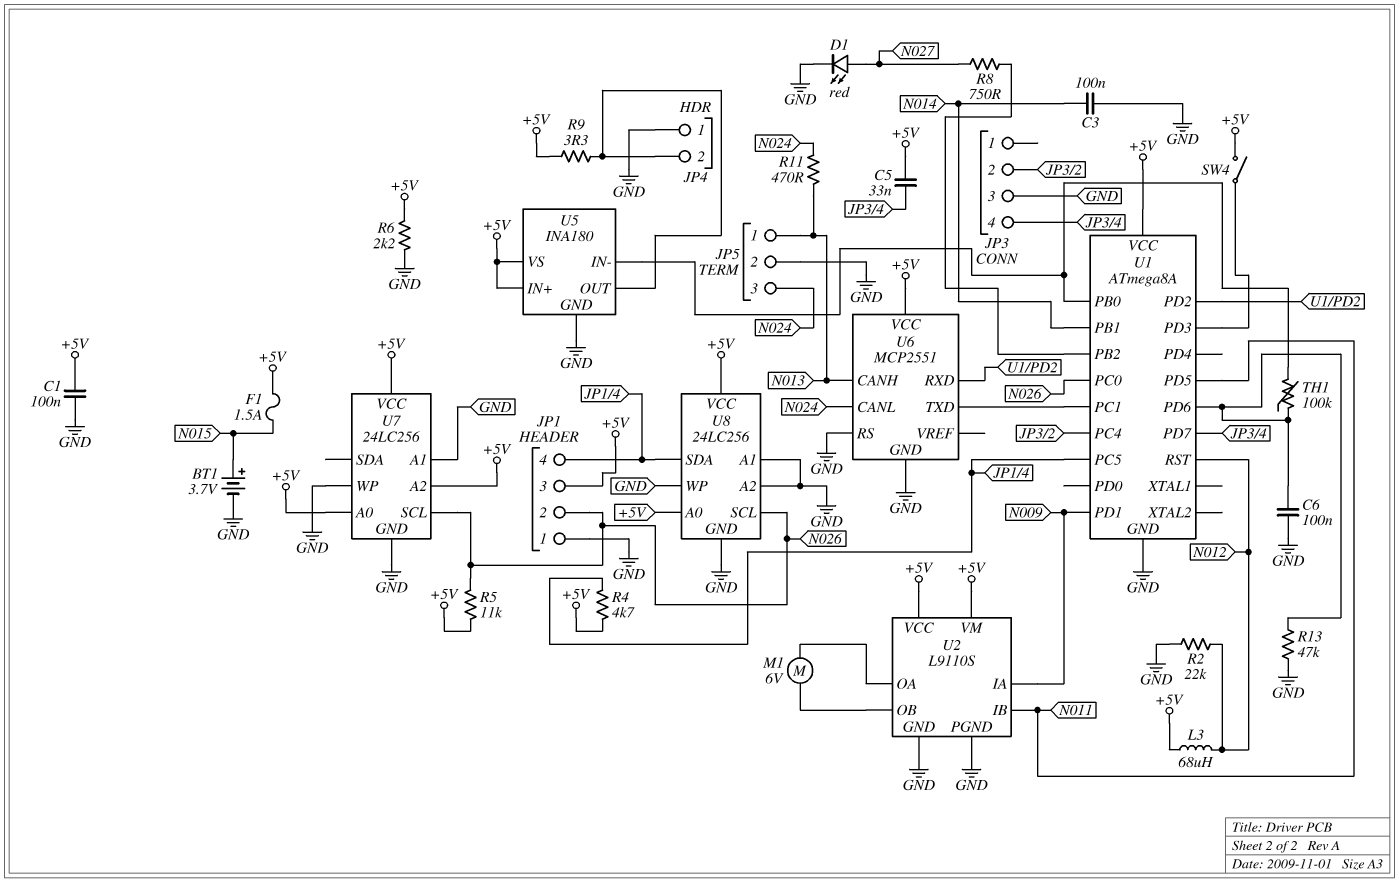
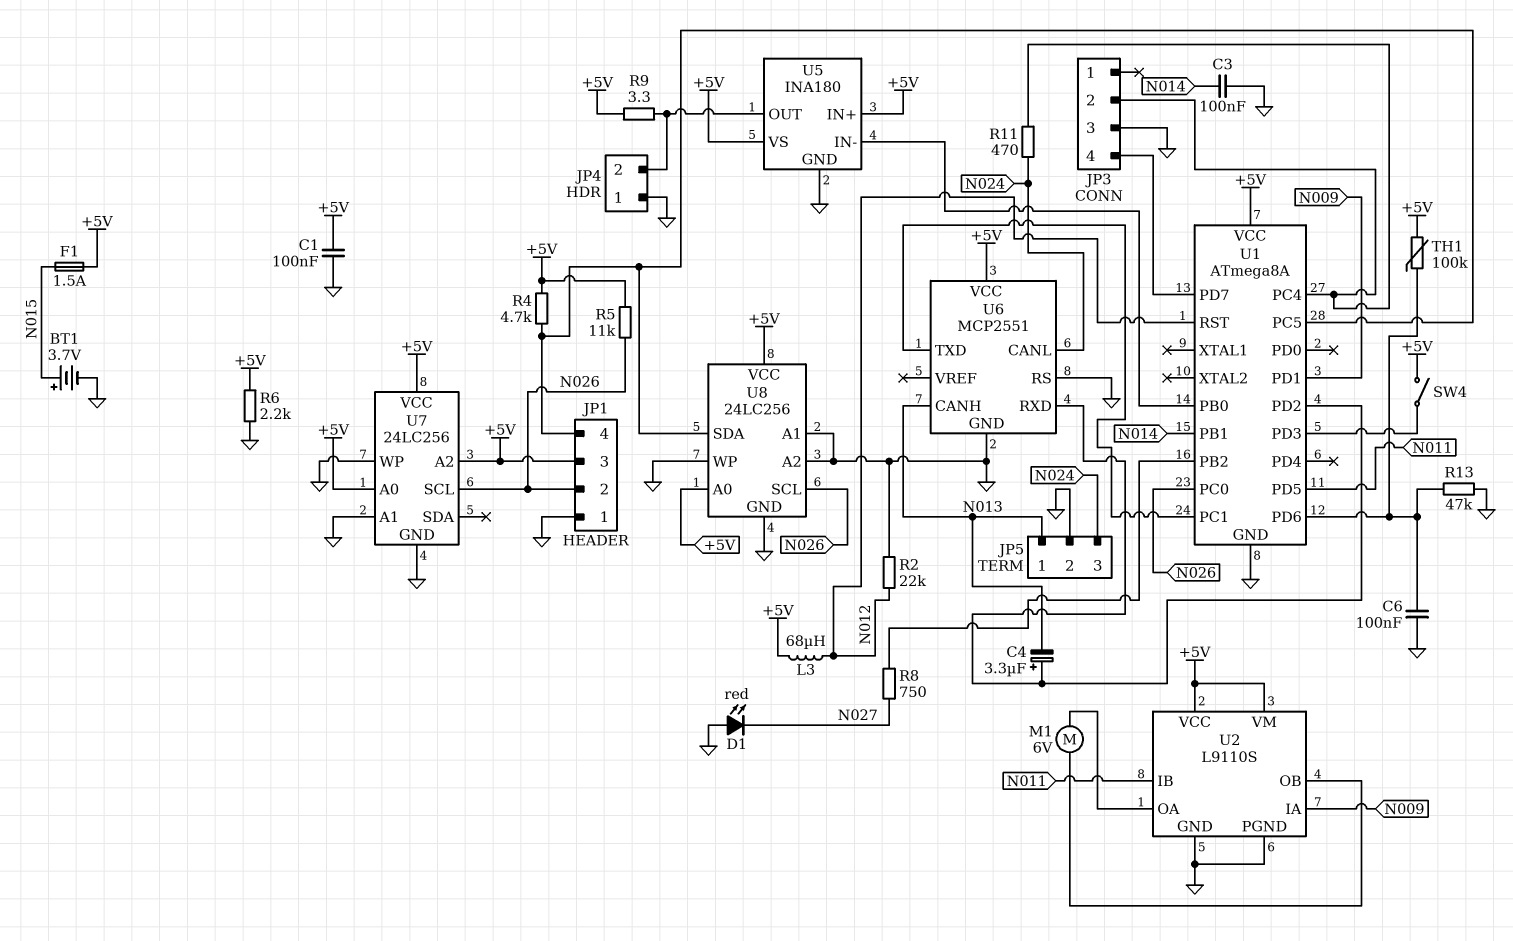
C4: none -> 3.3uF (plus U1/PD2, minus N013)
C5: 33nF (+5V, JP3/4) -> none
D1: LED red (A N027, K GND) -> LED red (A GND, K N027)
R11: 470 (N013, N024) -> 470 (JP3/2, N024)
TH1: 100k (U1/PB0, U1/PD6) -> 100k (+5V, U1/PD6)

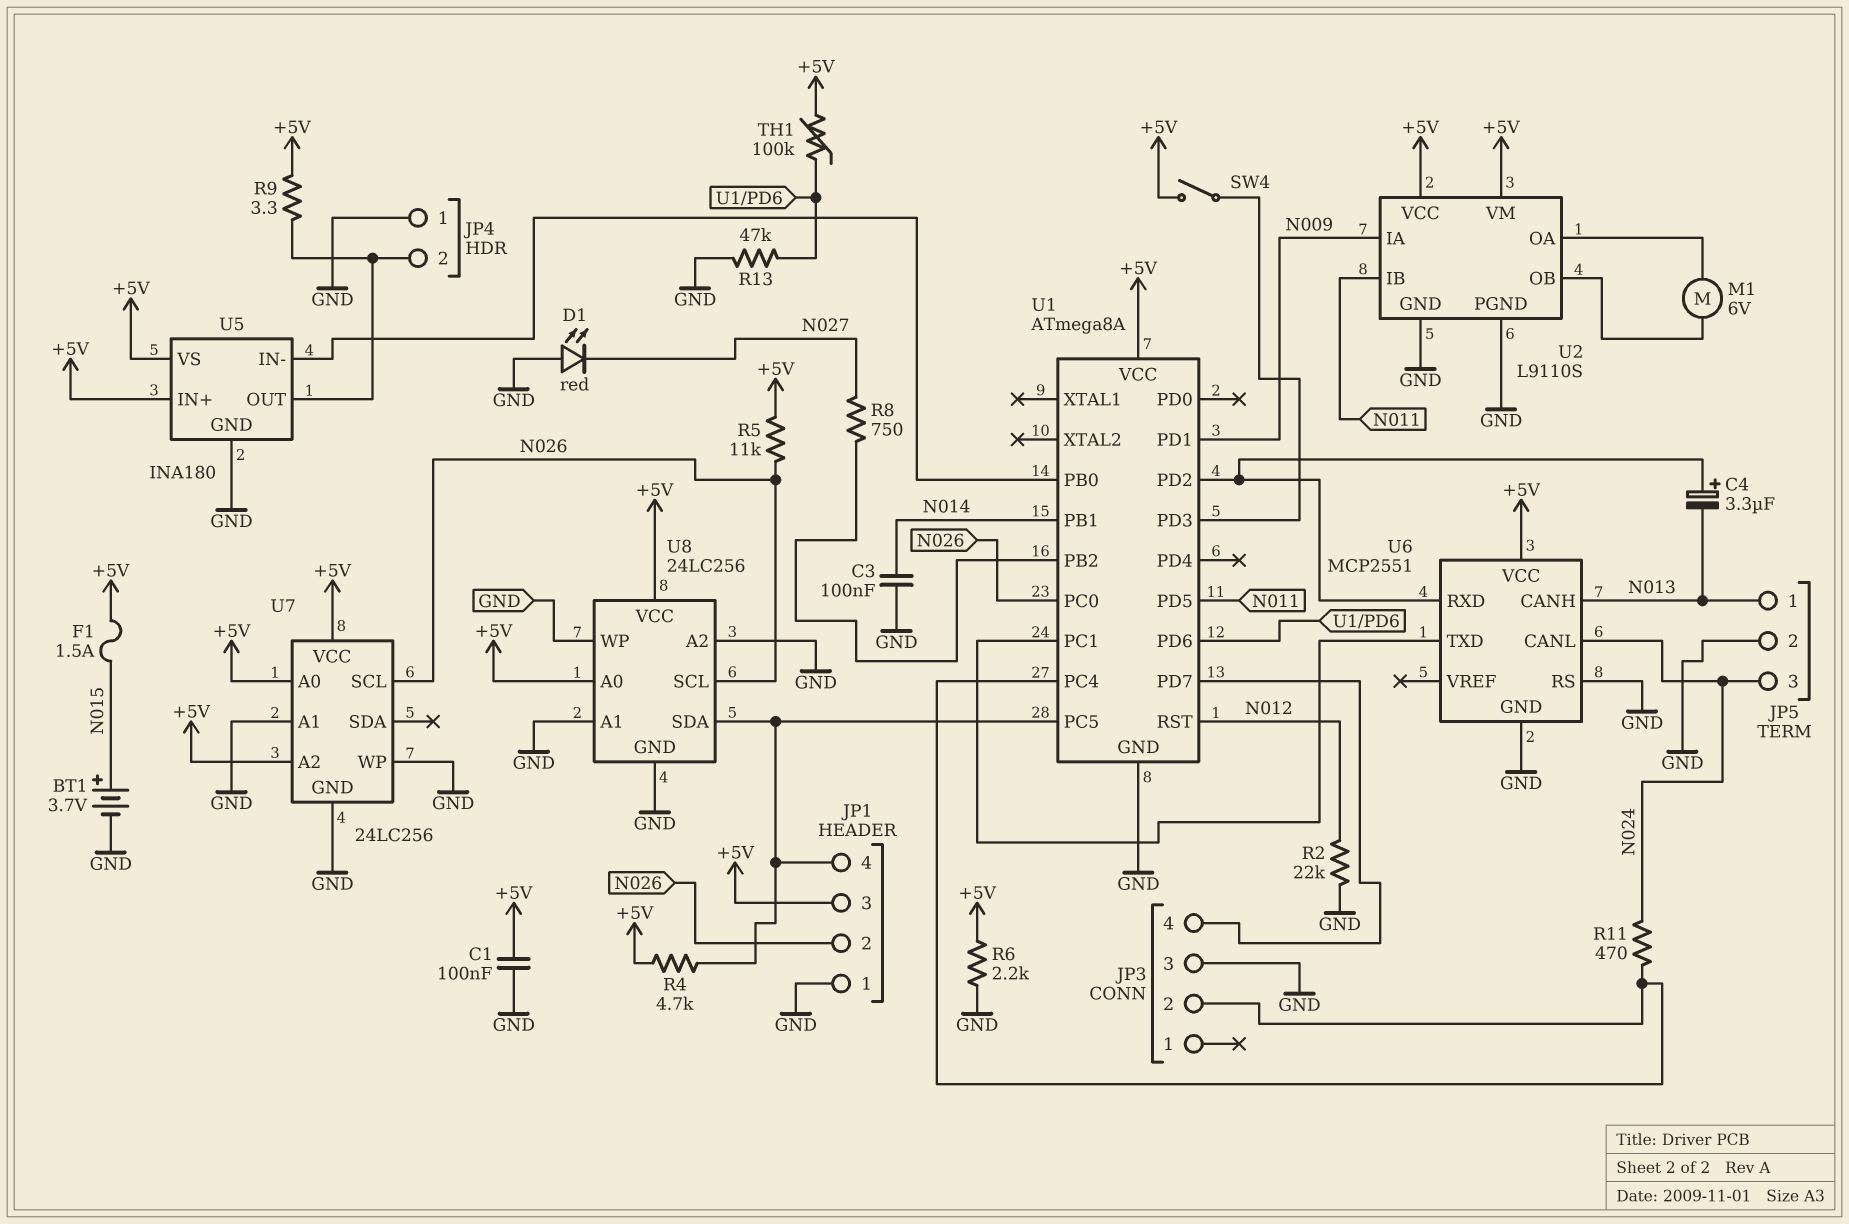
C6: 100nF (GND, U1/PD6) -> none
L3: 68uH (+5V, N012) -> none

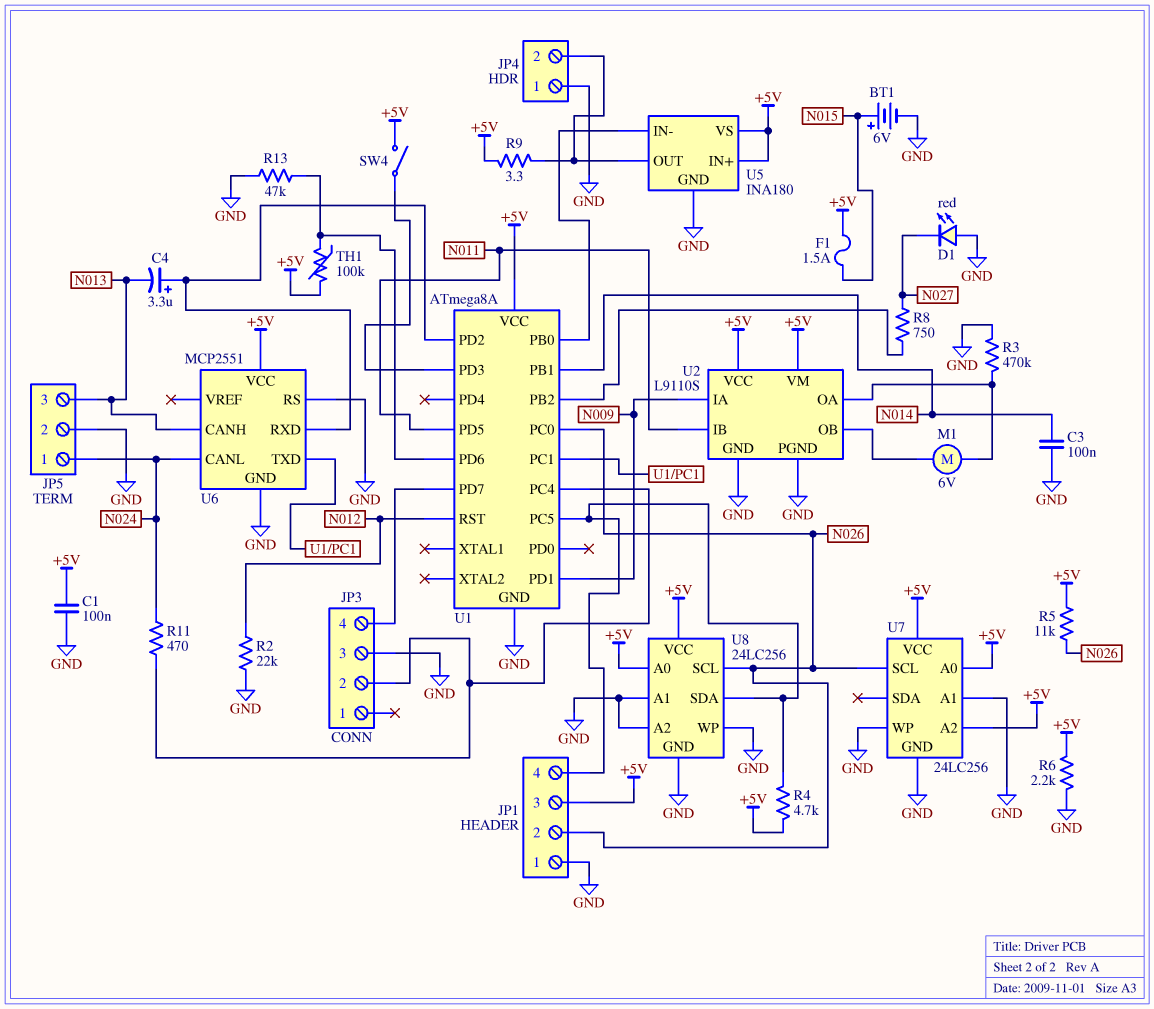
BT1: 3.7V (plus N015, minus GND) -> 6V (plus N015, minus GND)
JP5 pin 1: N013 -> N024
JP5 pin 3: N024 -> N013
R3: none -> 470k (GND, U2/OA)

